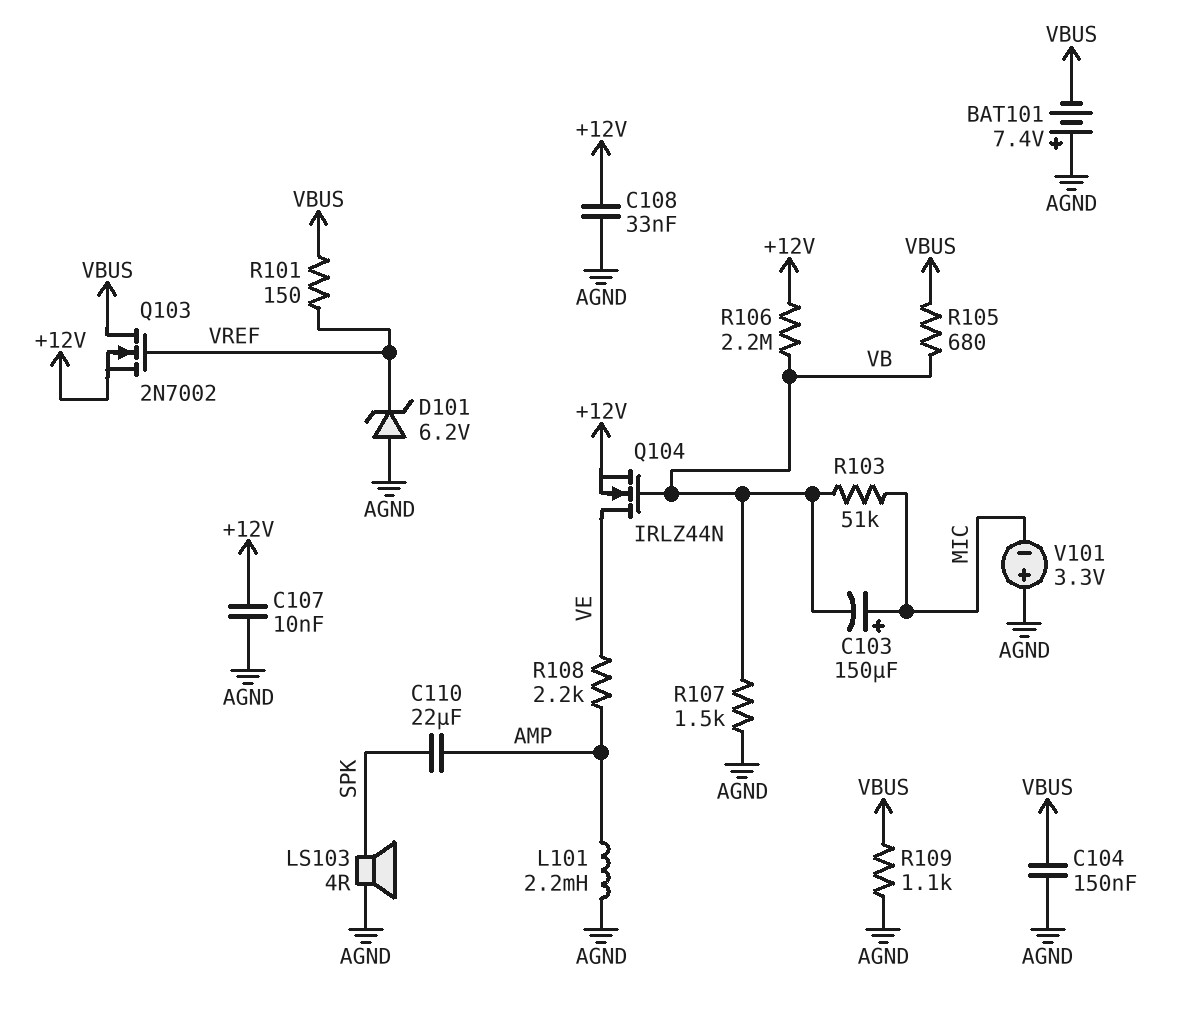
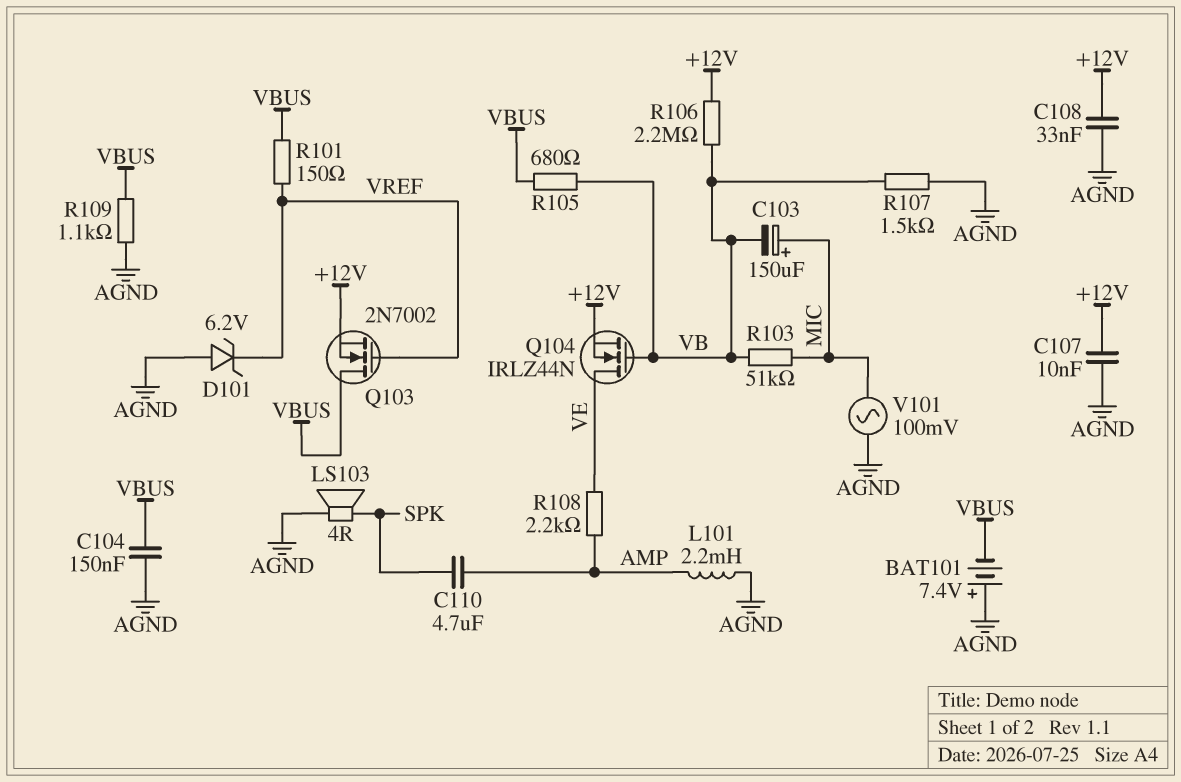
C110: 22uF (AMP, SPK) -> 4.7uF (AMP, SPK)
V101: 3.3V (plus AGND, minus MIC) -> AC 100mV (AGND, MIC)

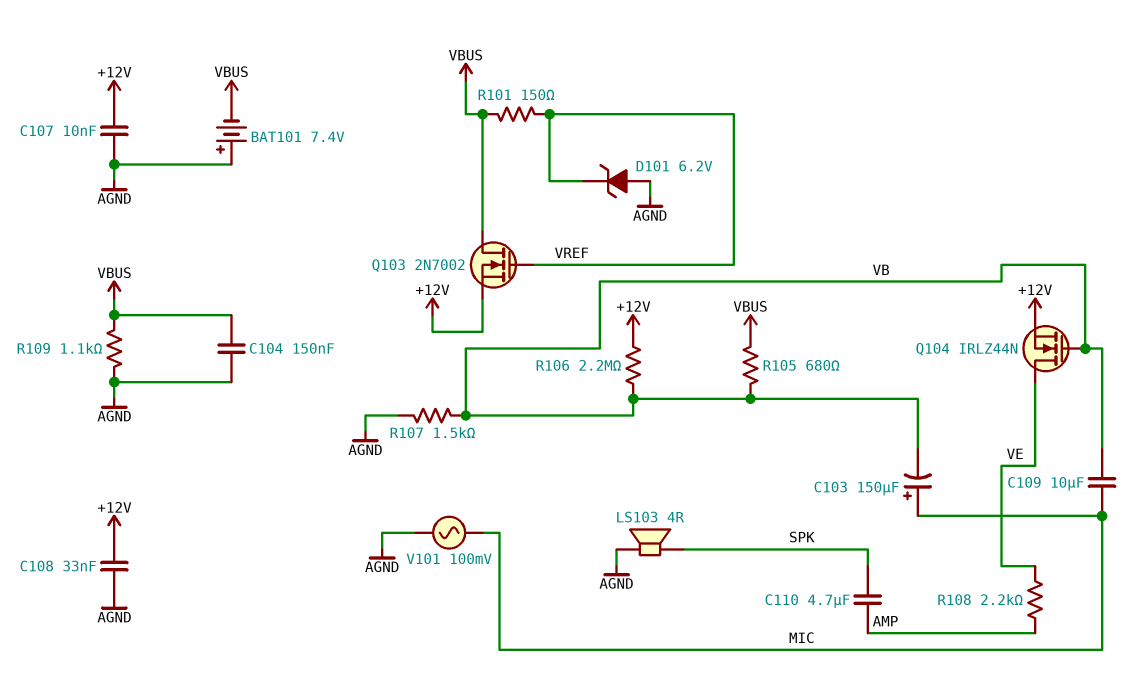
C109: none -> 10uF (MIC, VB)
L101: 2.2mH (AGND, AMP) -> none
R103: 51k (MIC, VB) -> none

